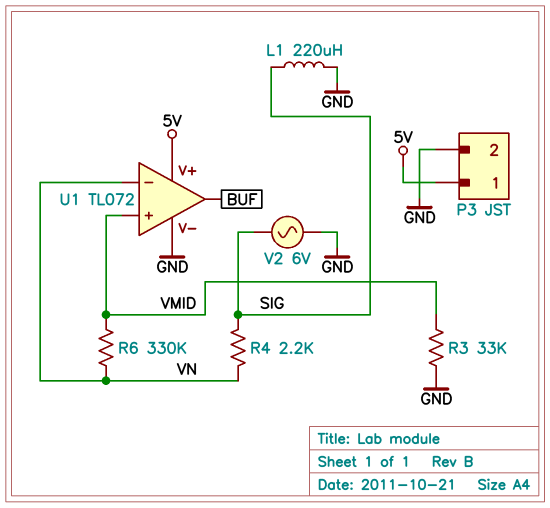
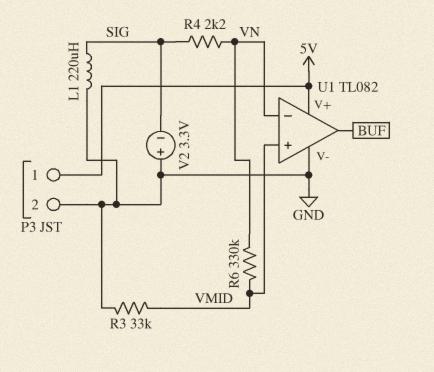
U1: TL072 -> TL082
V2: AC 6V (GND, SIG) -> 3.3V (plus GND, minus SIG)

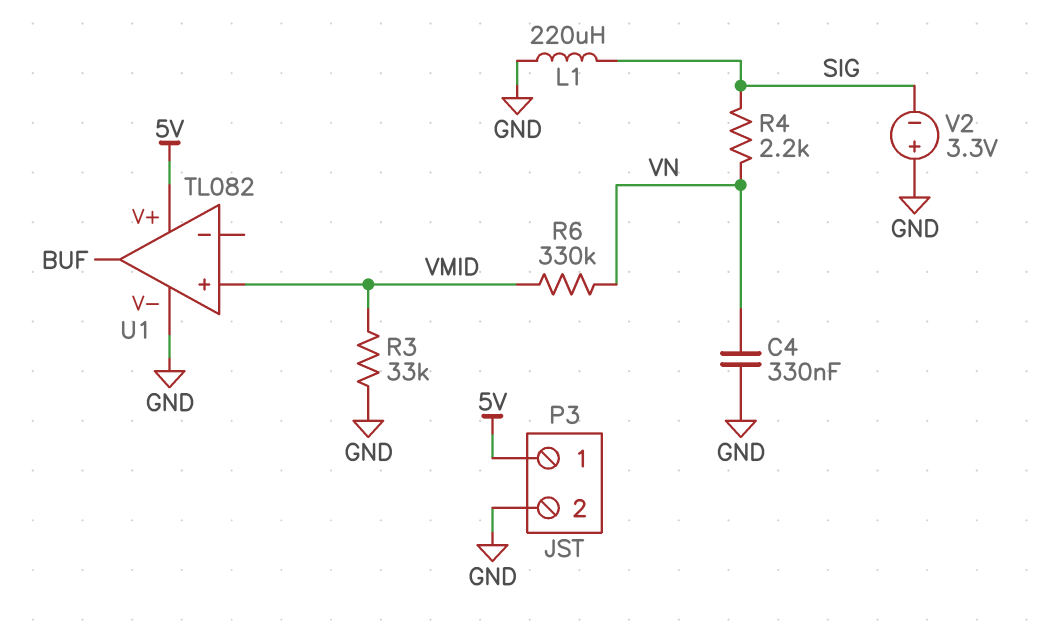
C4: none -> 330nF (GND, VN)
U1 pin in-: VN -> none

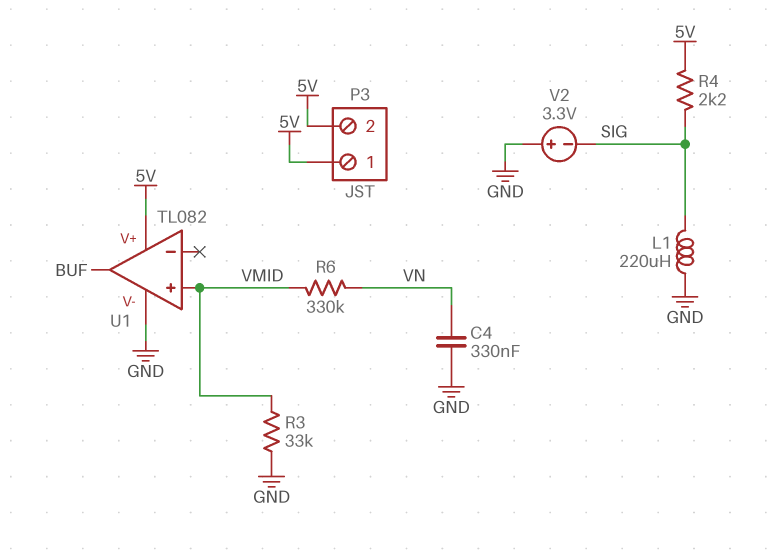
P3 pin 2: GND -> 5V
R4: 2.2k (SIG, VN) -> 2.2k (5V, SIG)

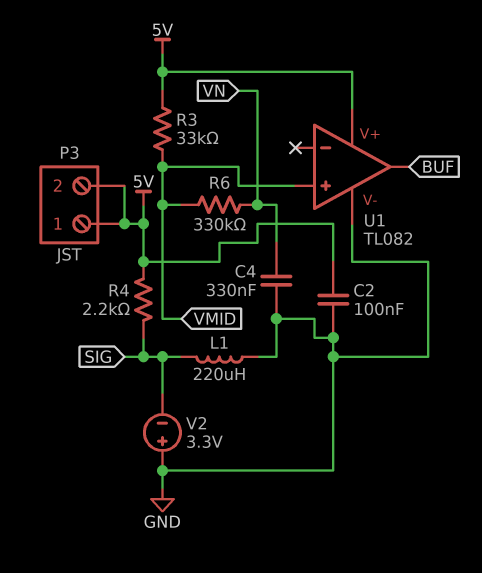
C2: none -> 100nF (5V, GND)
R3: 33k (GND, VMID) -> 33k (5V, VMID)

